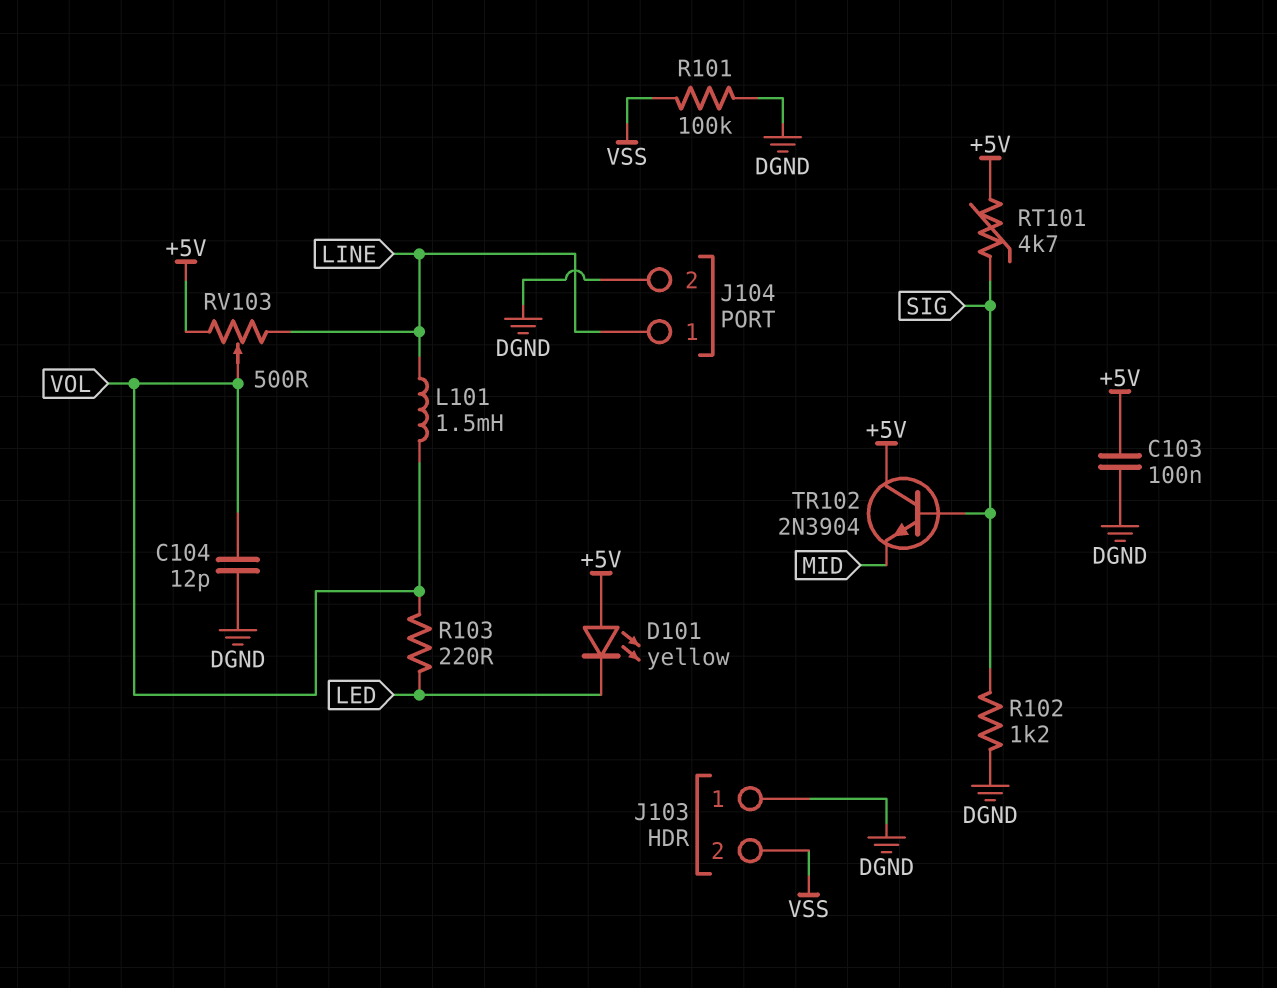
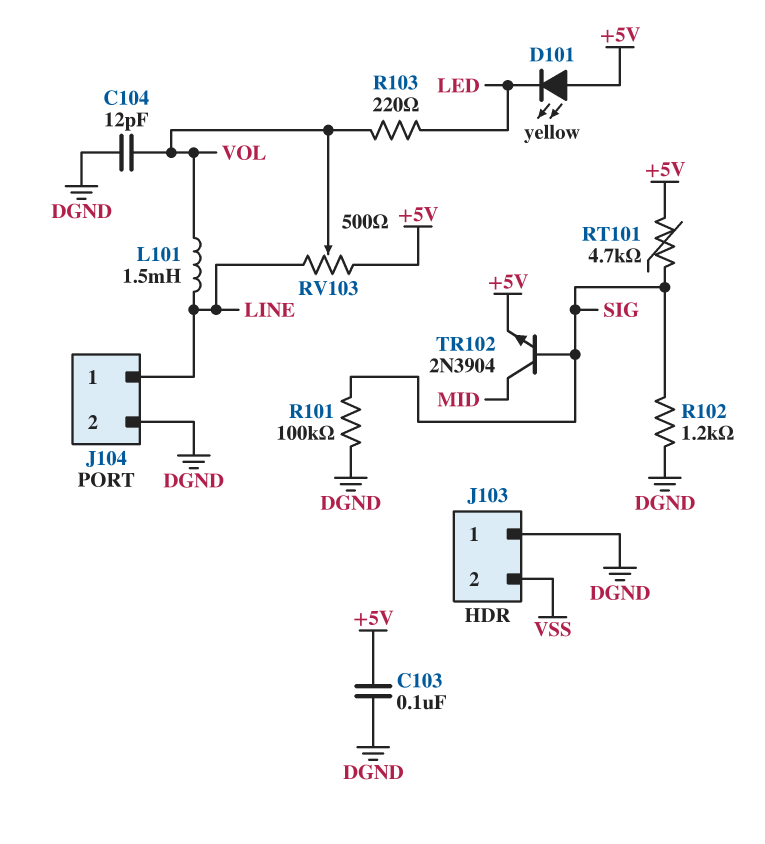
R101: 100k (DGND, VSS) -> 100k (DGND, SIG)
TR102: NPN 2N3904 (B SIG, C +5V, E MID) -> NPN 2N3904 (B SIG, C MID, E +5V)

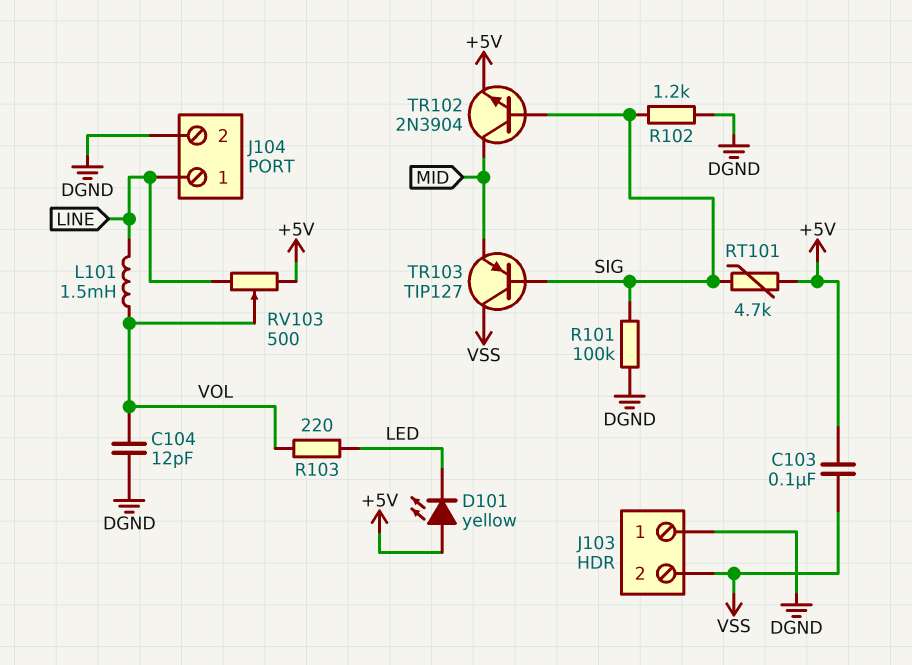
C103: 100nF (+5V, DGND) -> 100nF (+5V, VSS)
TR103: none -> PNP TIP127 (B SIG, C VSS, E MID)

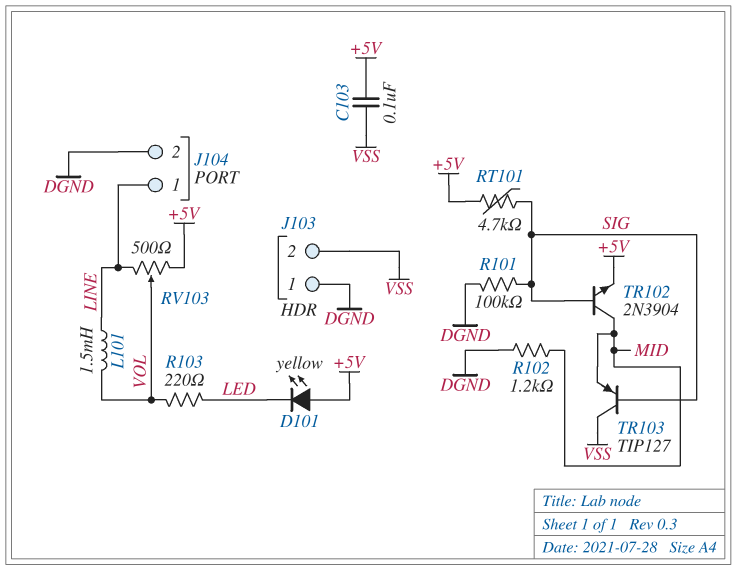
C104: 12pF (DGND, VOL) -> none
R102: 1.2k (DGND, SIG) -> 1.2k (DGND, MID)

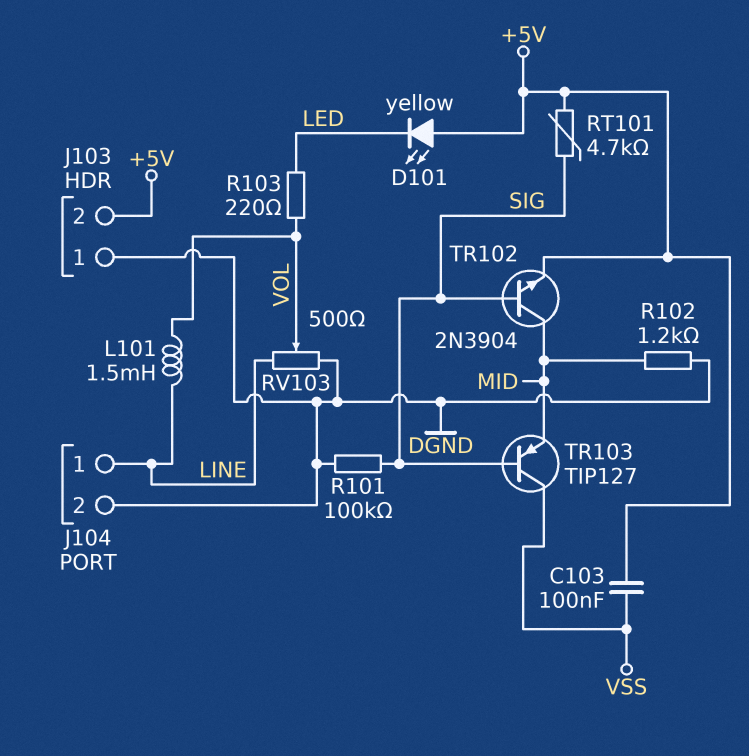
J103 pin 2: VSS -> +5V
RV103: 500 (+5V, LINE, wiper VOL) -> 500 (DGND, LINE, wiper VOL)

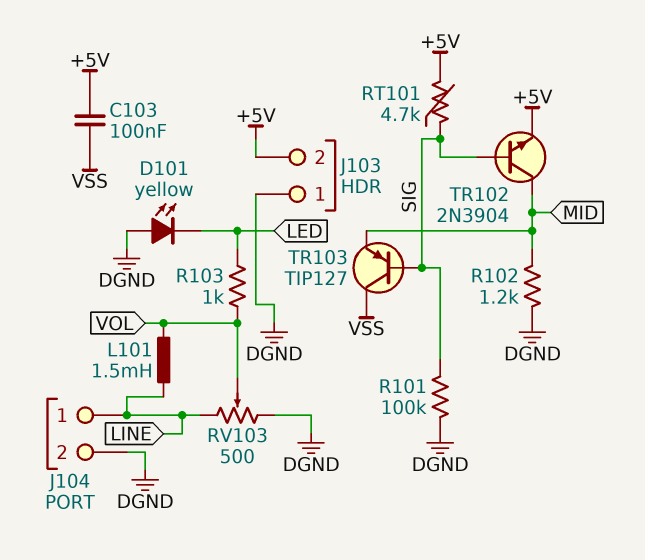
D101: LED yellow (A +5V, K LED) -> LED yellow (A DGND, K LED)
R103: 220 (LED, VOL) -> 1k (LED, VOL)

